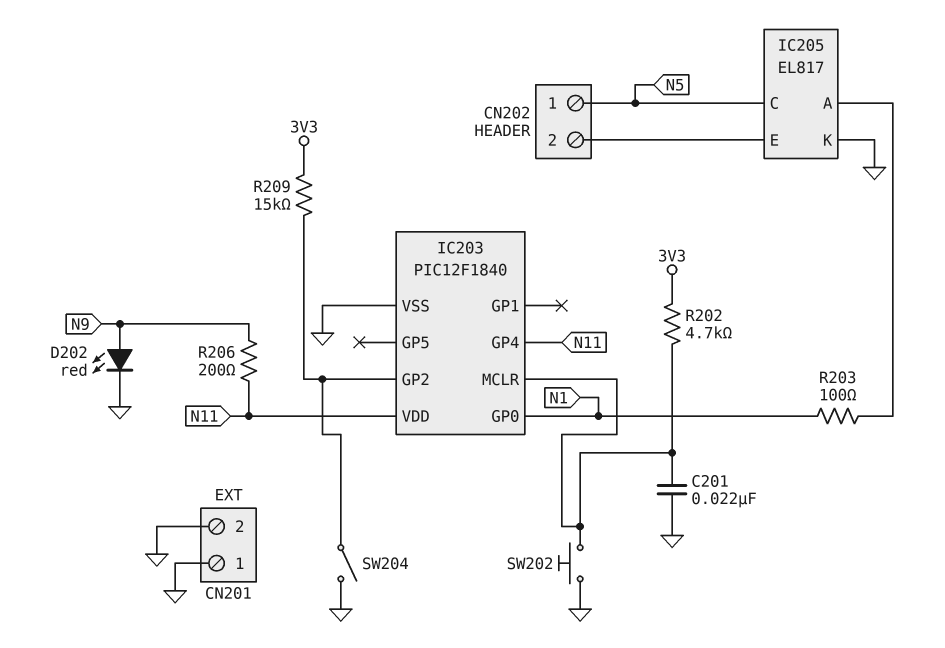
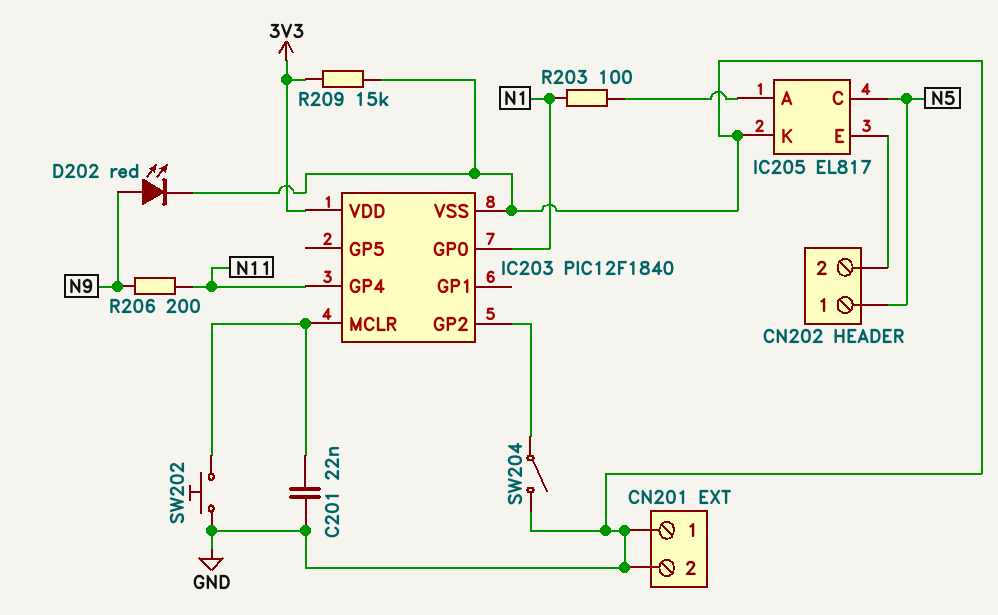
IC203 pin VDD: N11 -> 3V3
R202: 4.7k (3V3, IC203/MCLR) -> none
R209: 15k (3V3, IC203/GP2) -> 15k (3V3, GND)

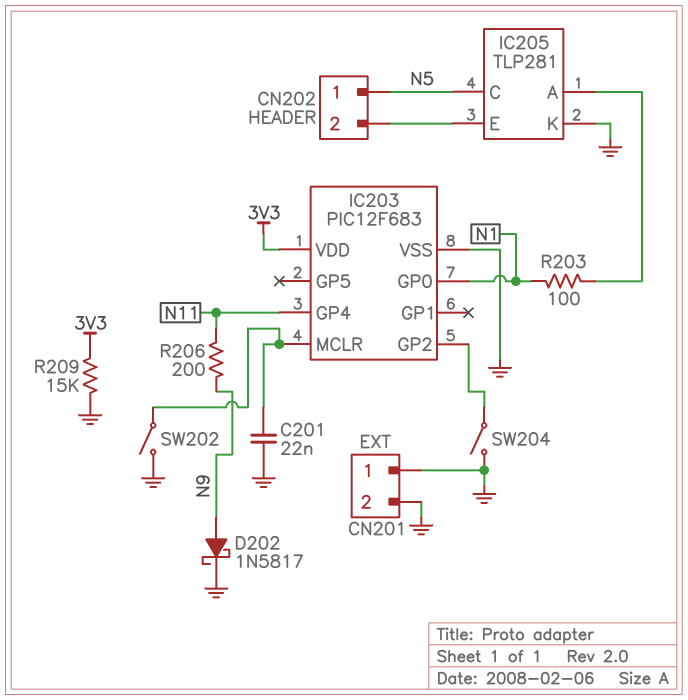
D202: LED red (A N9, K GND) -> schottky 1N5817 (A N9, K GND)
IC203: PIC12F1840 -> PIC12F683
IC205: EL817 -> TLP281
SW202: button (GND, IC203/MCLR) -> switch (GND, IC203/MCLR)

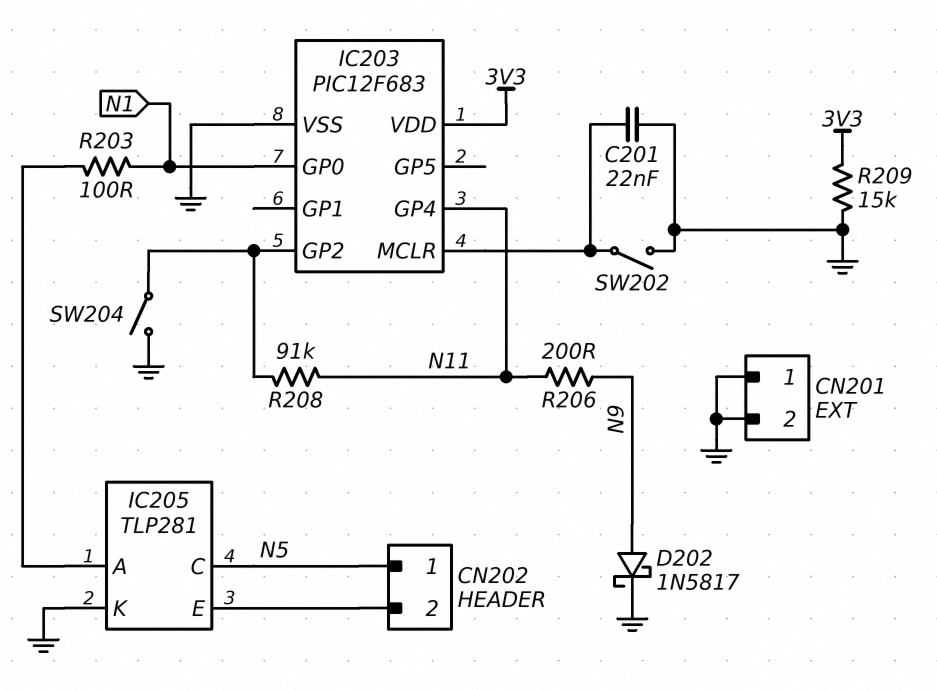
R208: none -> 91k (IC203/GP2, N11)

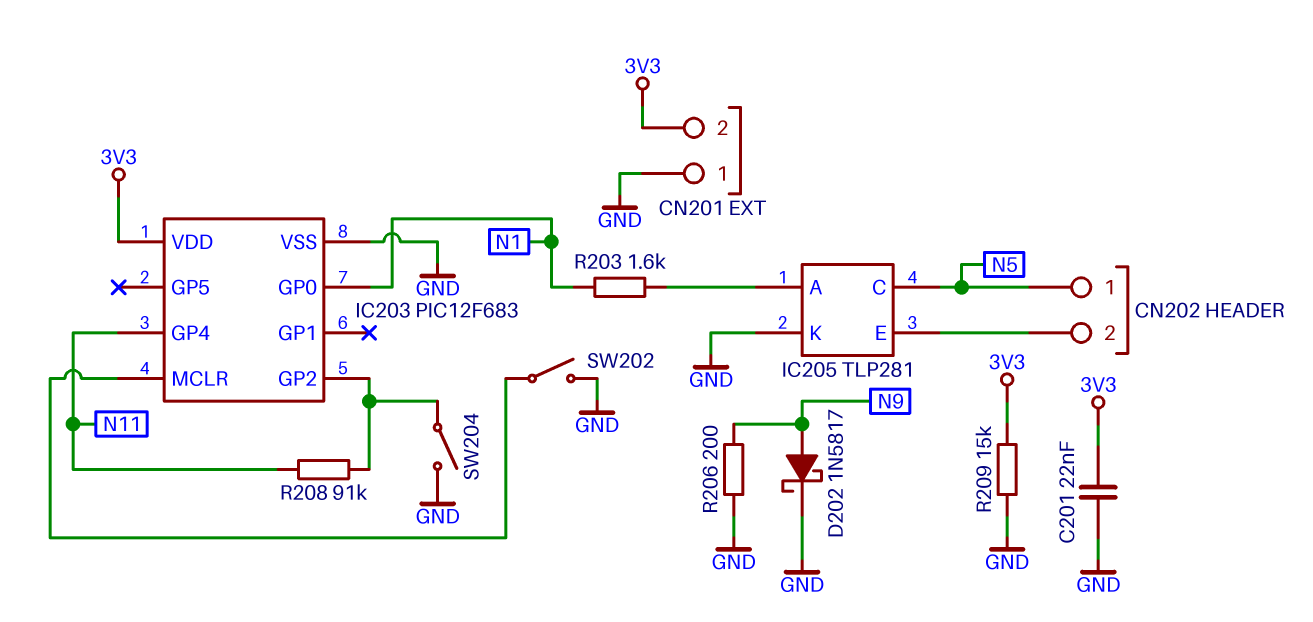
C201: 22nF (GND, IC203/MCLR) -> 22nF (3V3, GND)
CN201 pin 2: GND -> 3V3
R203: 100 (IC205/A, N1) -> 1.6k (IC205/A, N1)
R206: 200 (N9, N11) -> 200 (GND, N9)

